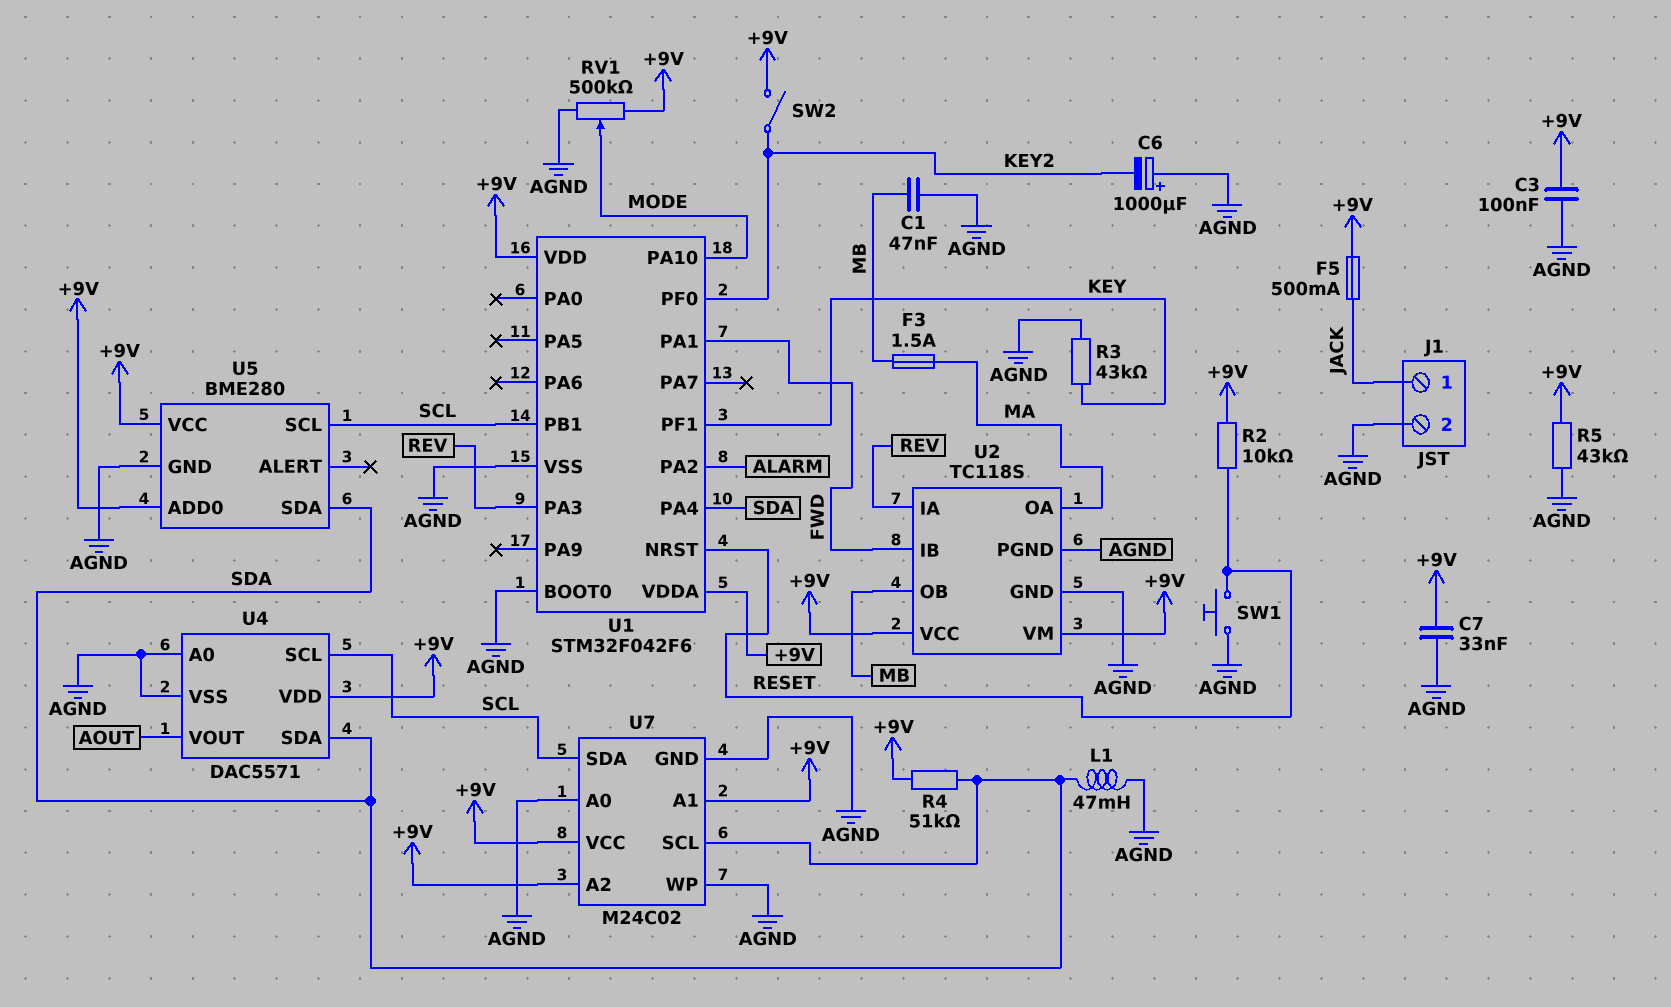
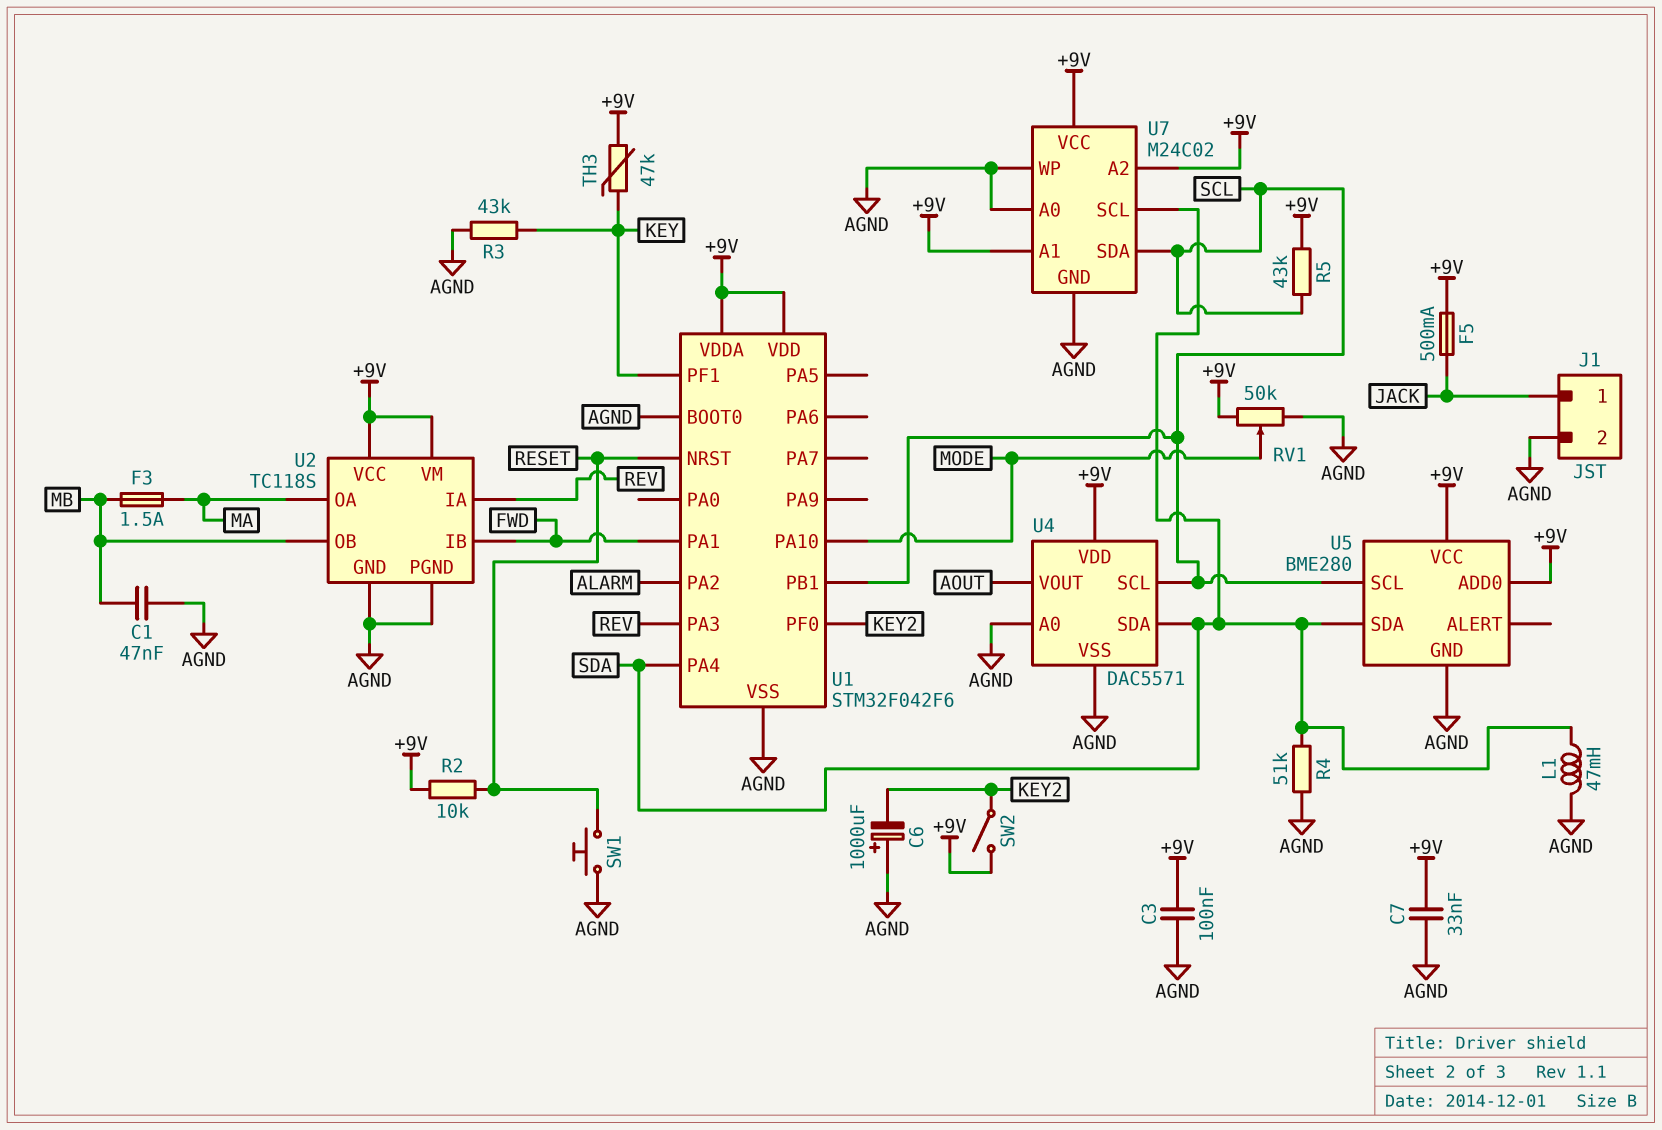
R4: 51k (+9V, SDA) -> 51k (AGND, SDA)
R5: 43k (+9V, AGND) -> 43k (+9V, SCL)
RV1: 500k (+9V, AGND, wiper MODE) -> 50k (+9V, AGND, wiper MODE)
TH3: none -> 47k (+9V, KEY)

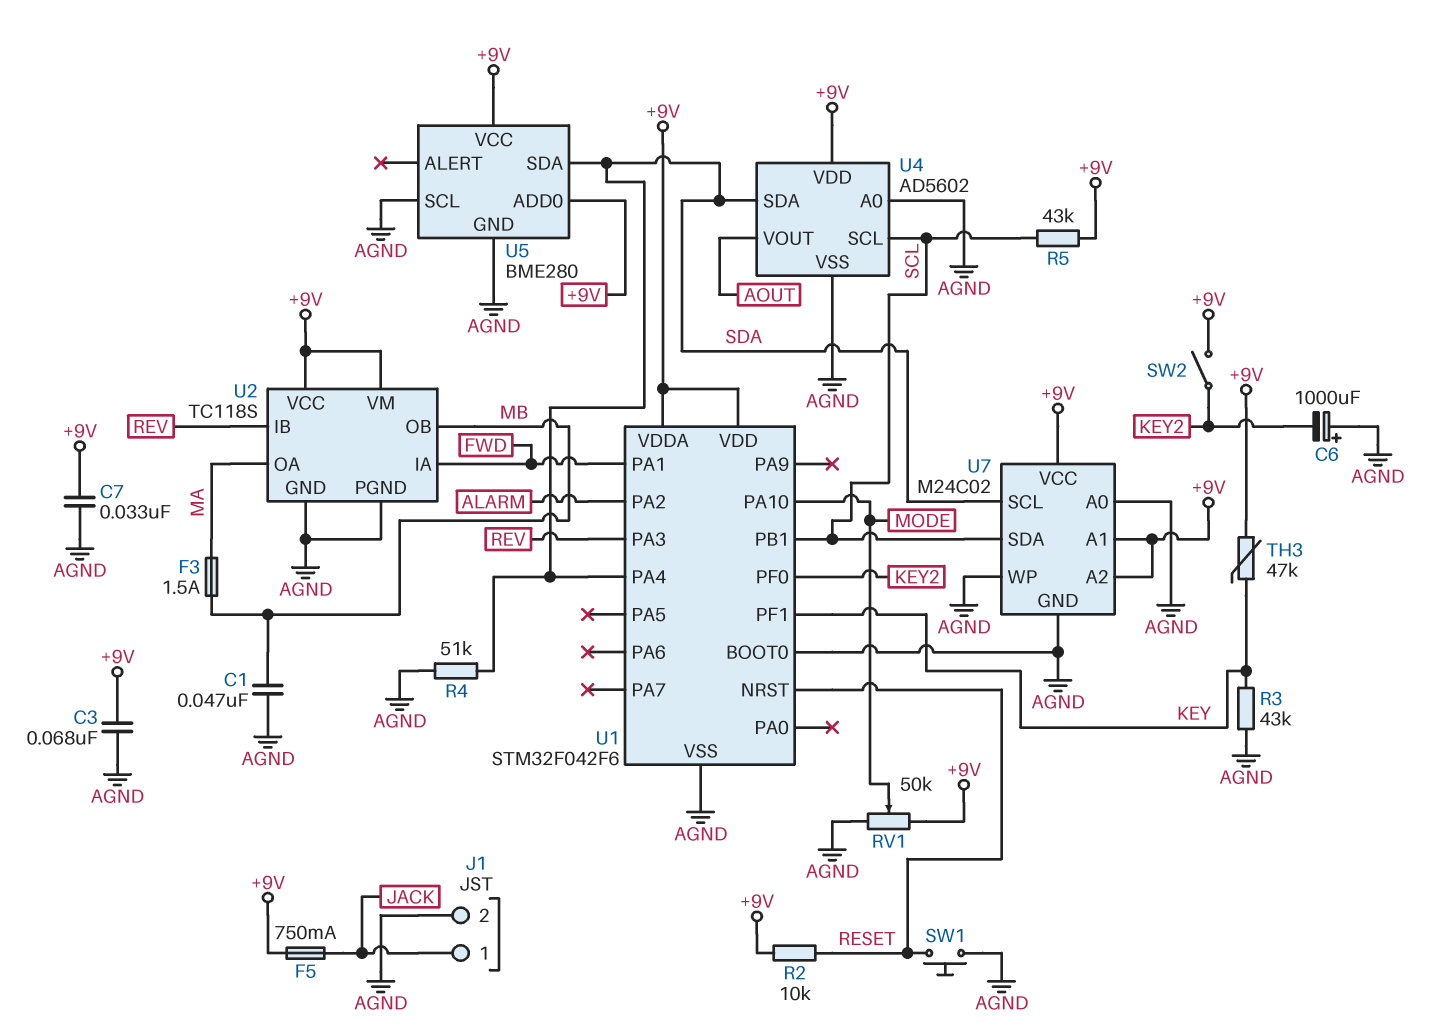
C3: 100nF (+9V, AGND) -> 68nF (+9V, AGND)
F5: 500mA (+9V, JACK) -> 750mA (+9V, JACK)
L1: 47mH (AGND, SDA) -> none
U2 pin IA: REV -> FWD
U2 pin IB: FWD -> REV
U4: DAC5571 -> AD5602
U5 pin SCL: SCL -> AGND

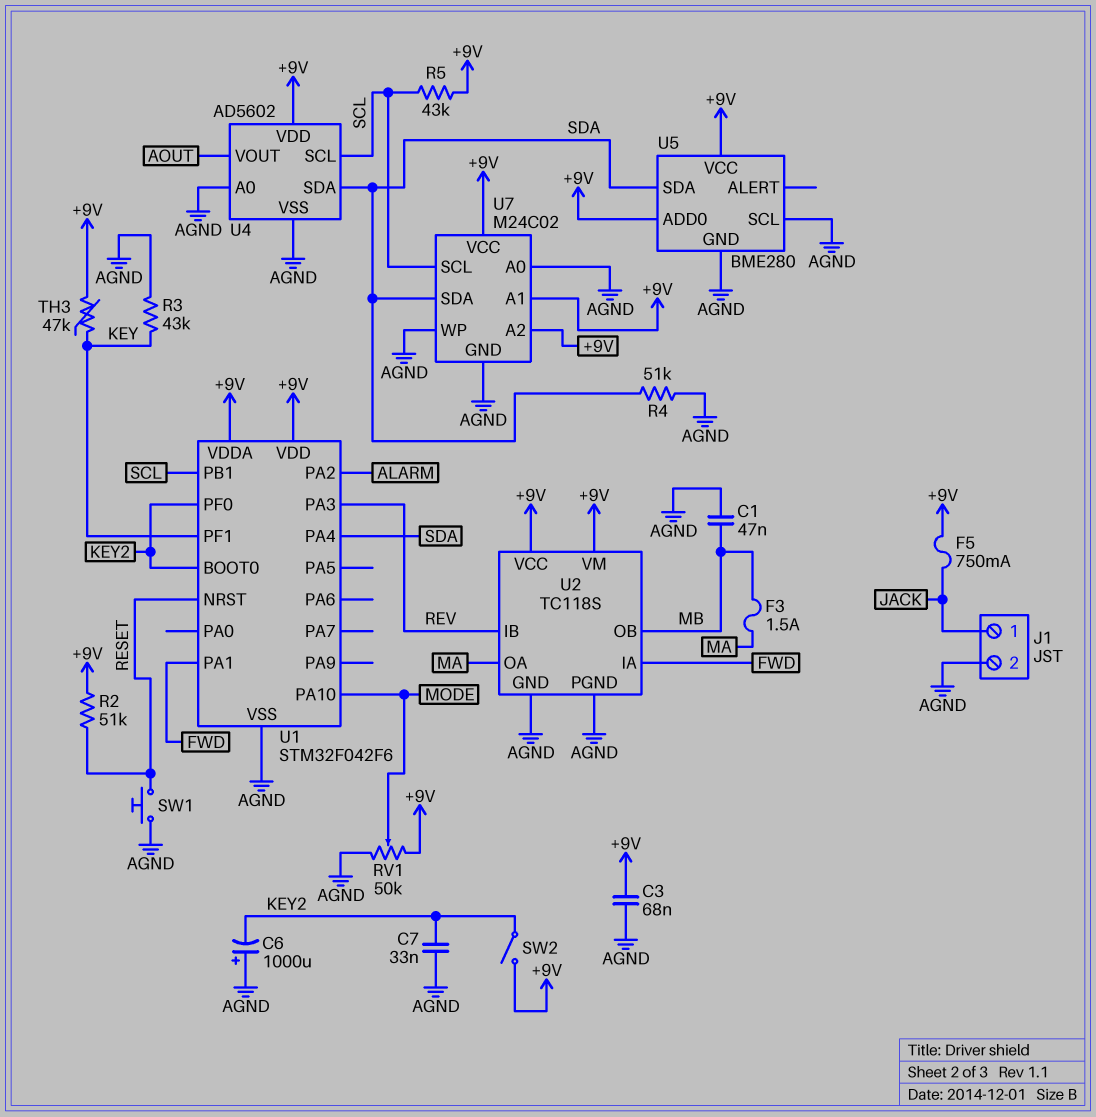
C7: 33nF (+9V, AGND) -> 33nF (AGND, KEY2)
R2: 10k (+9V, RESET) -> 51k (+9V, RESET)
U1 pin BOOT0: AGND -> KEY2
U7 pin SCL: SDA -> SCL
U7 pin SDA: SCL -> SDA

